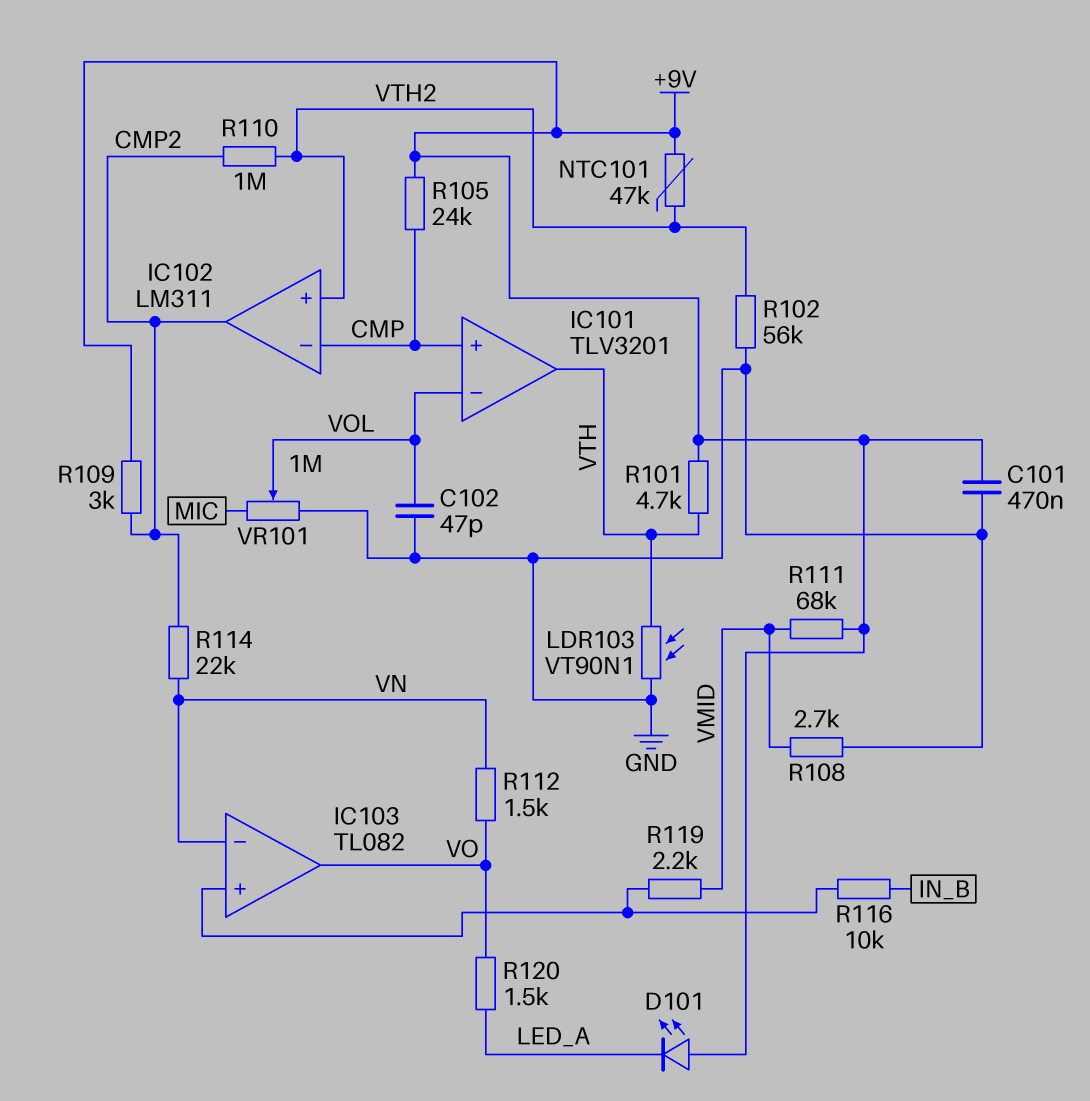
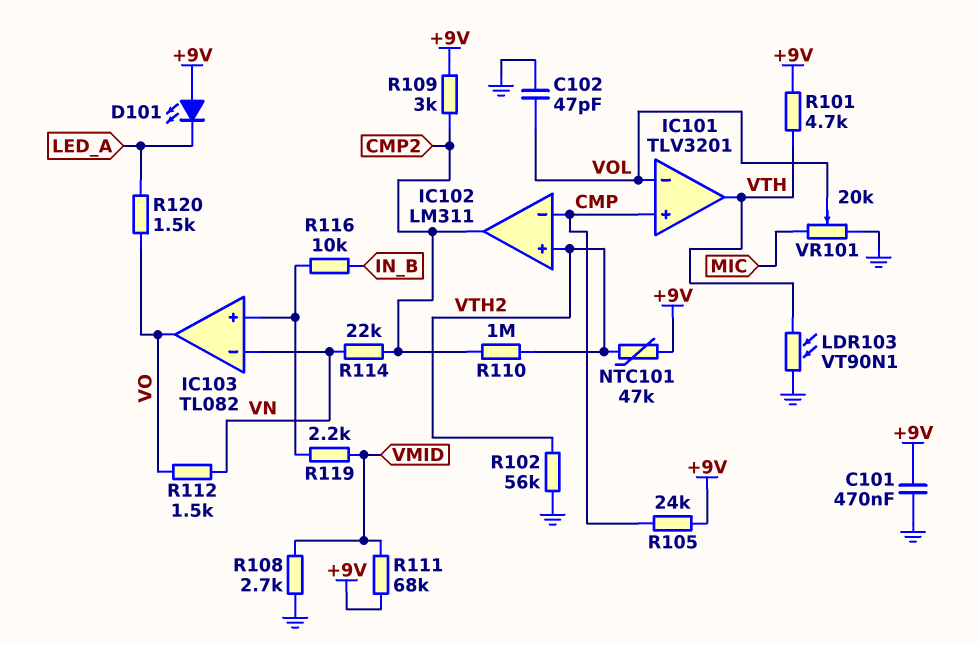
VR101: 1M (GND, MIC, wiper VOL) -> 20k (GND, MIC, wiper VOL)

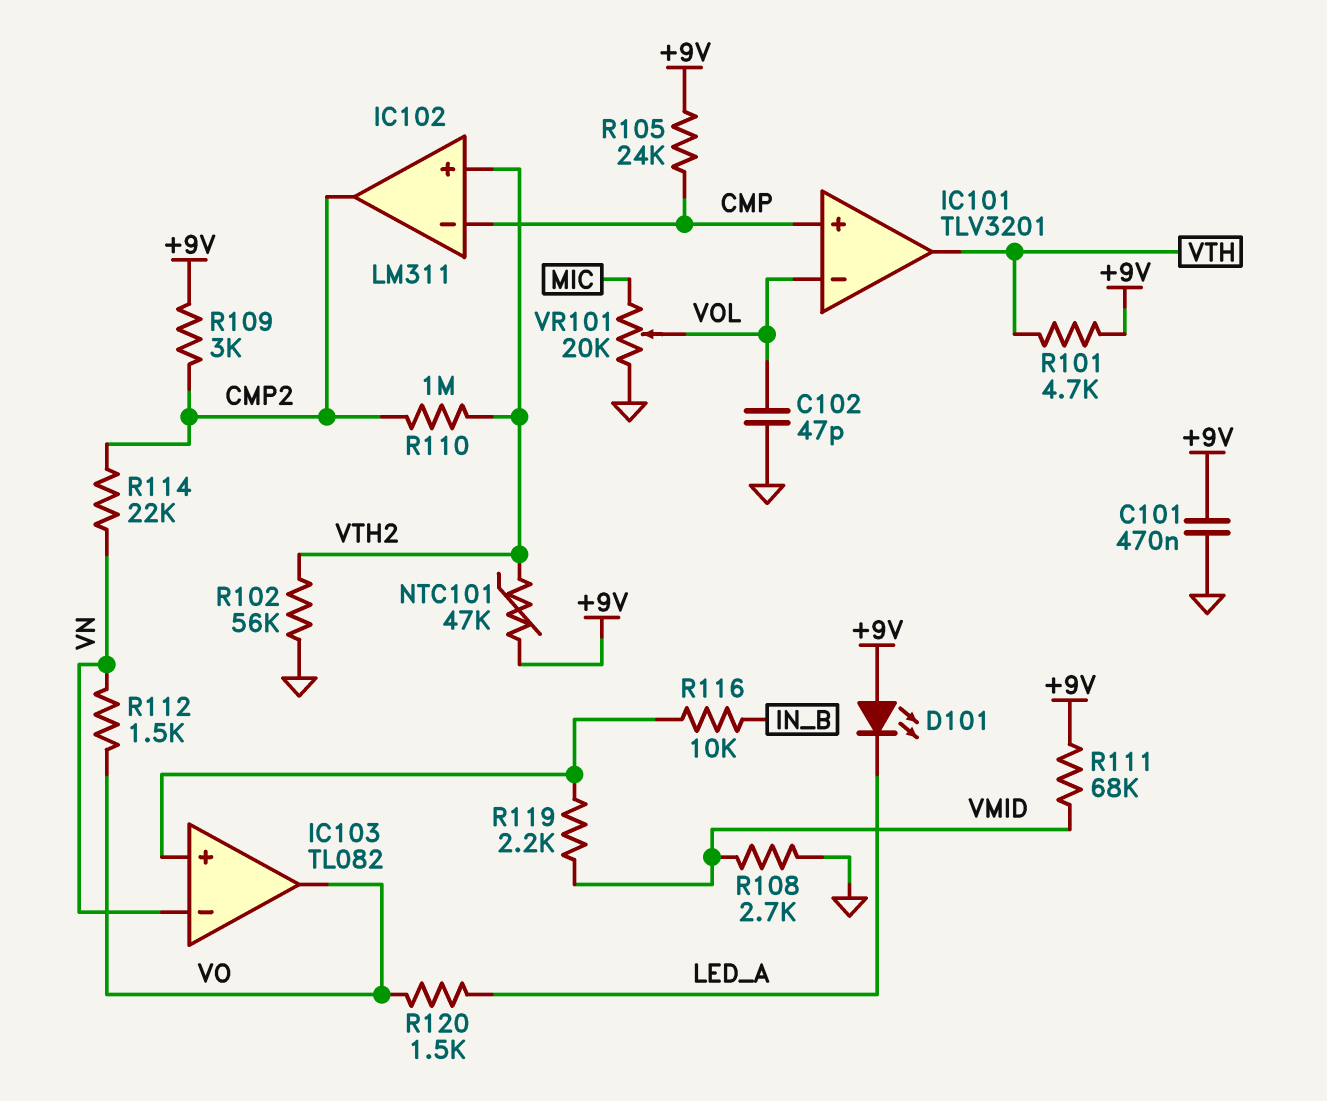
LDR103: VT90N1 (GND, VTH) -> none

